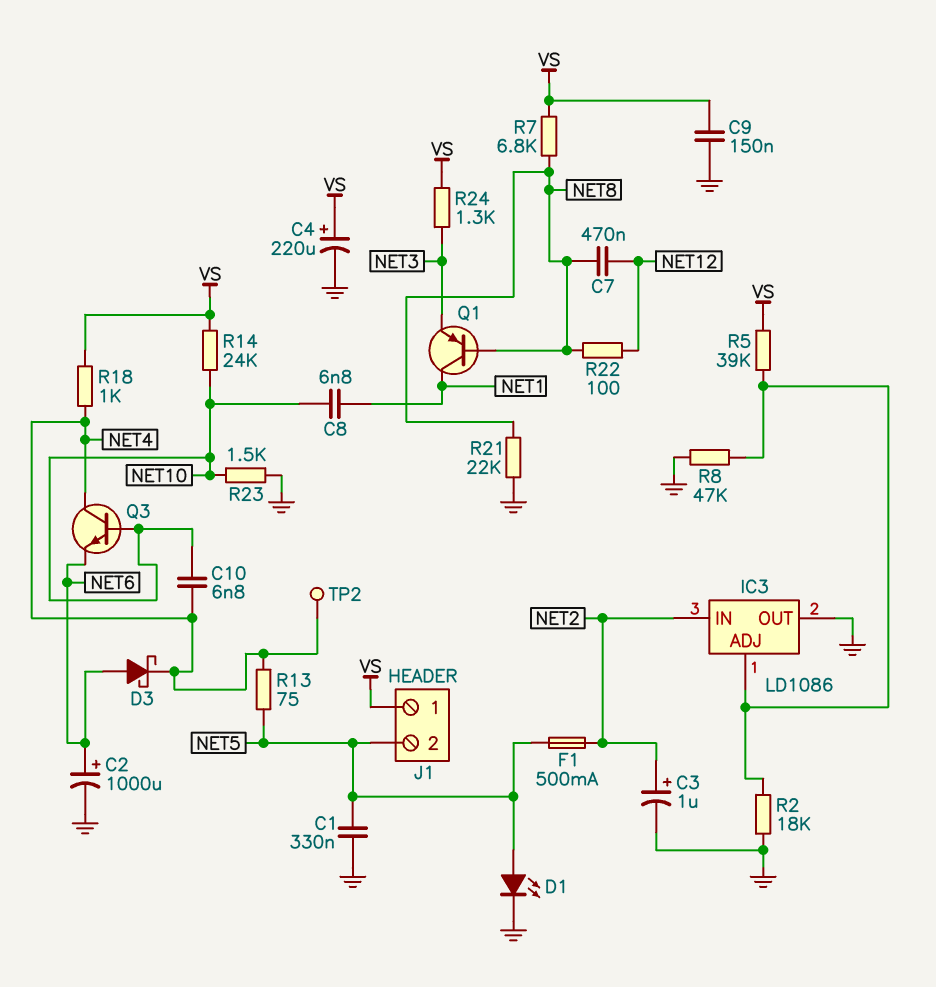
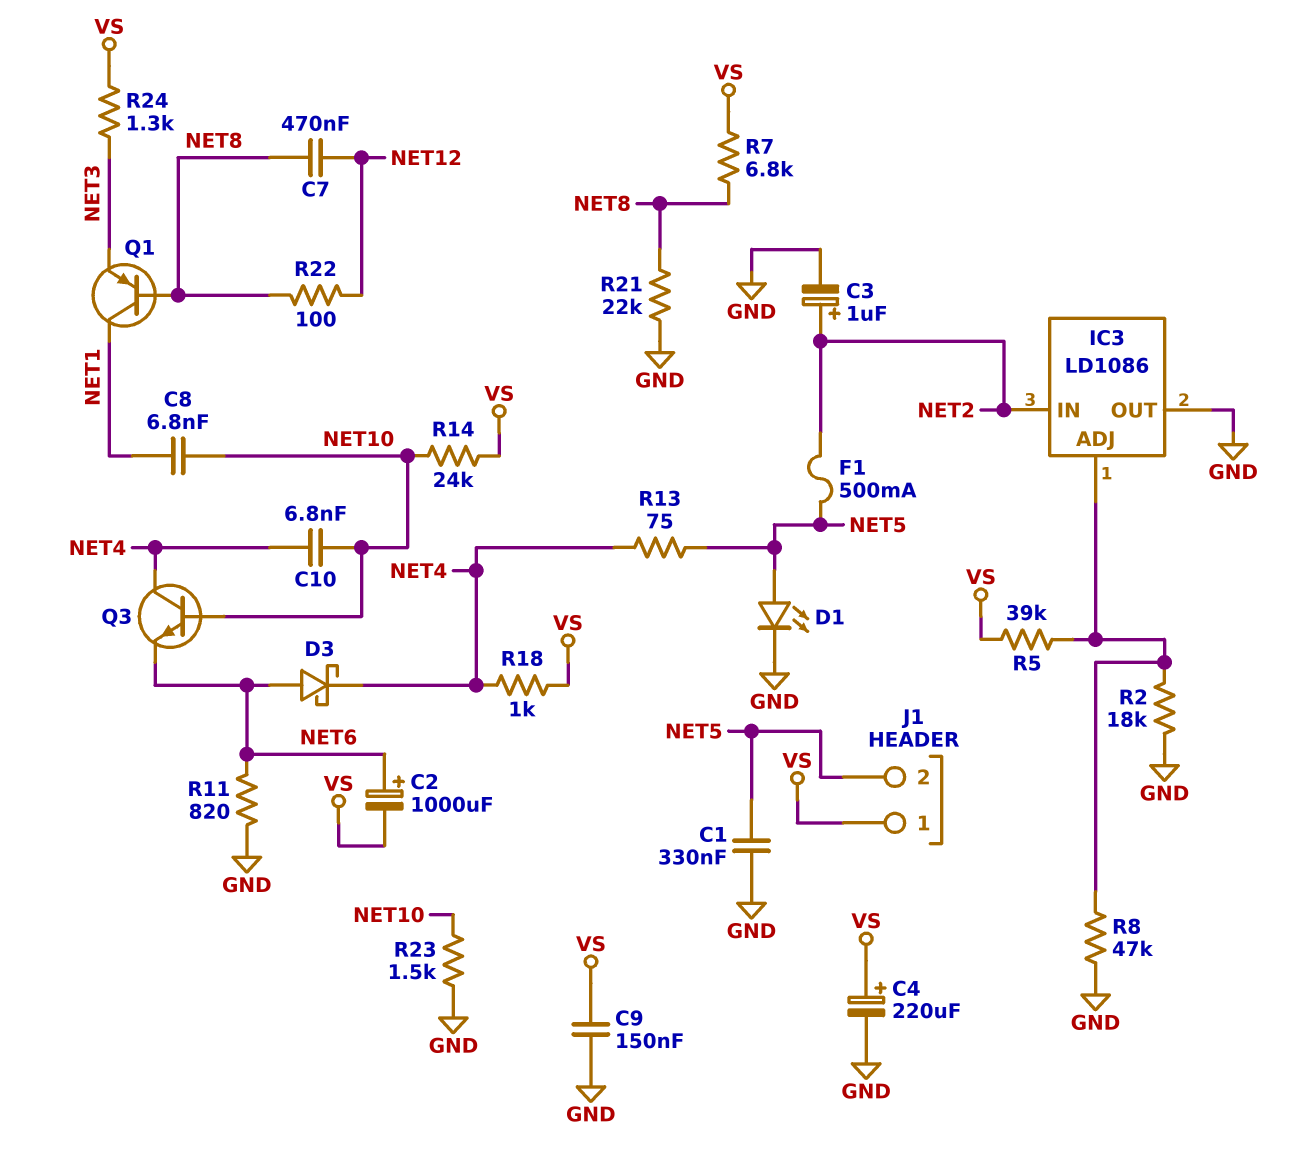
C2: 1000uF (plus NET6, minus GND) -> 1000uF (plus NET6, minus VS)
R11: none -> 820 (GND, NET6)
TP2: test point (NET4) -> none

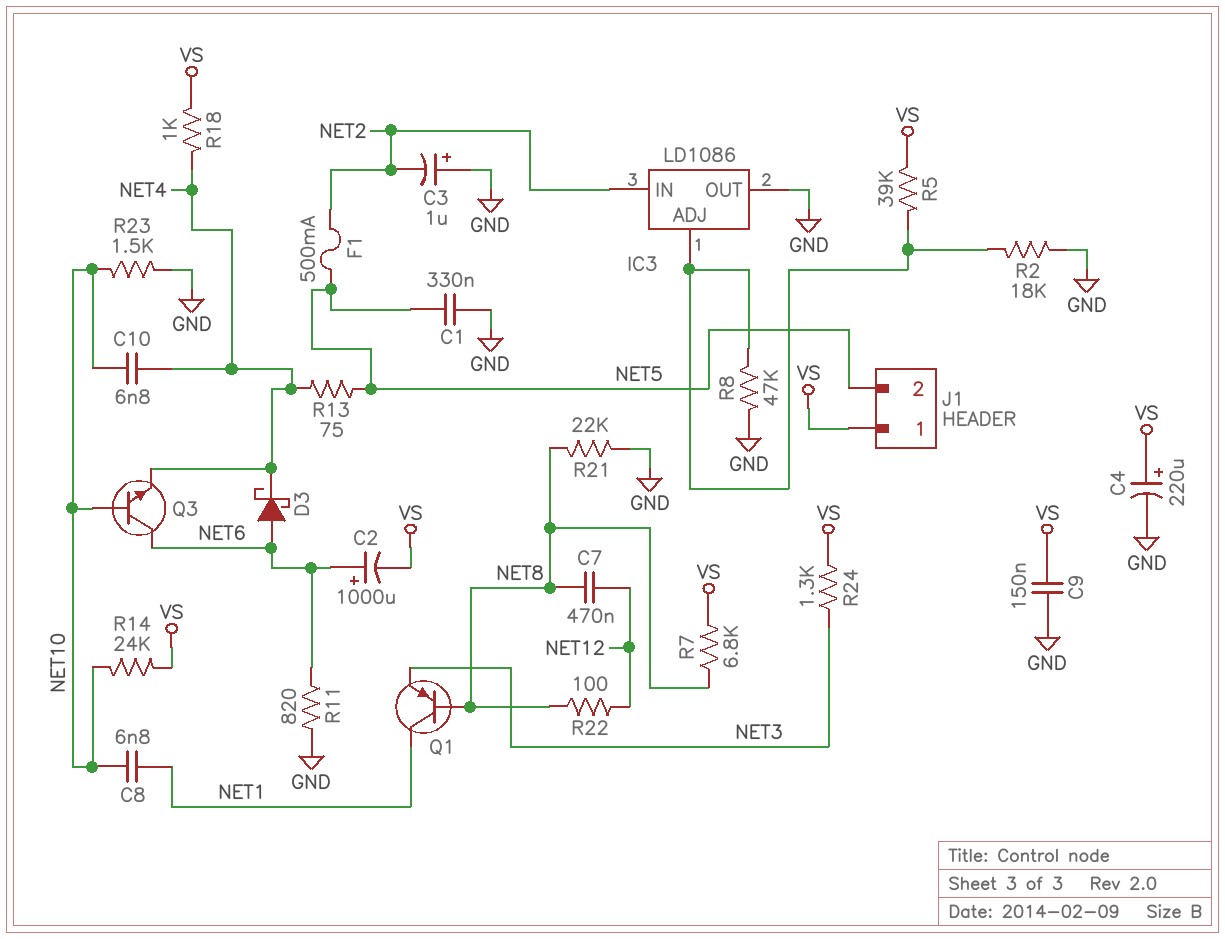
C3: 1uF (plus NET2, minus GND) -> 1uF (plus GND, minus NET2)
D1: LED (A NET5, K GND) -> none
Q3: NPN (B NET10, C NET4, E NET6) -> NPN (B NET10, C NET6, E NET4)

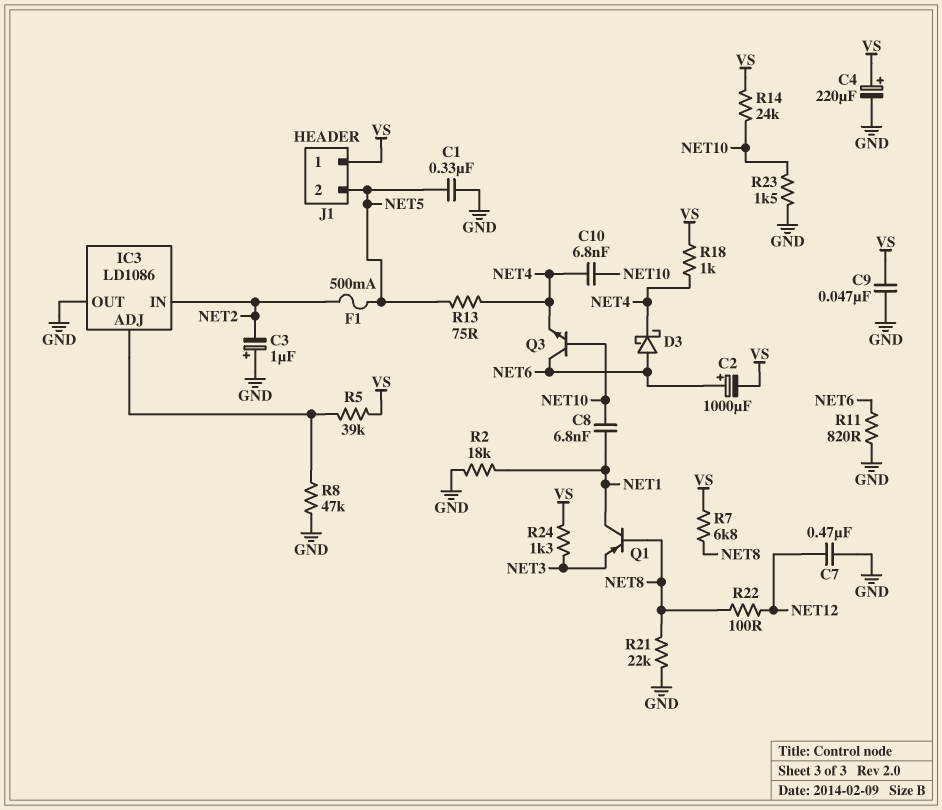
C7: 470nF (NET8, NET12) -> 470nF (GND, NET12)
C9: 150nF (GND, VS) -> 47nF (GND, VS)
R2: 18k (GND, IC3/ADJ) -> 18k (GND, NET1)

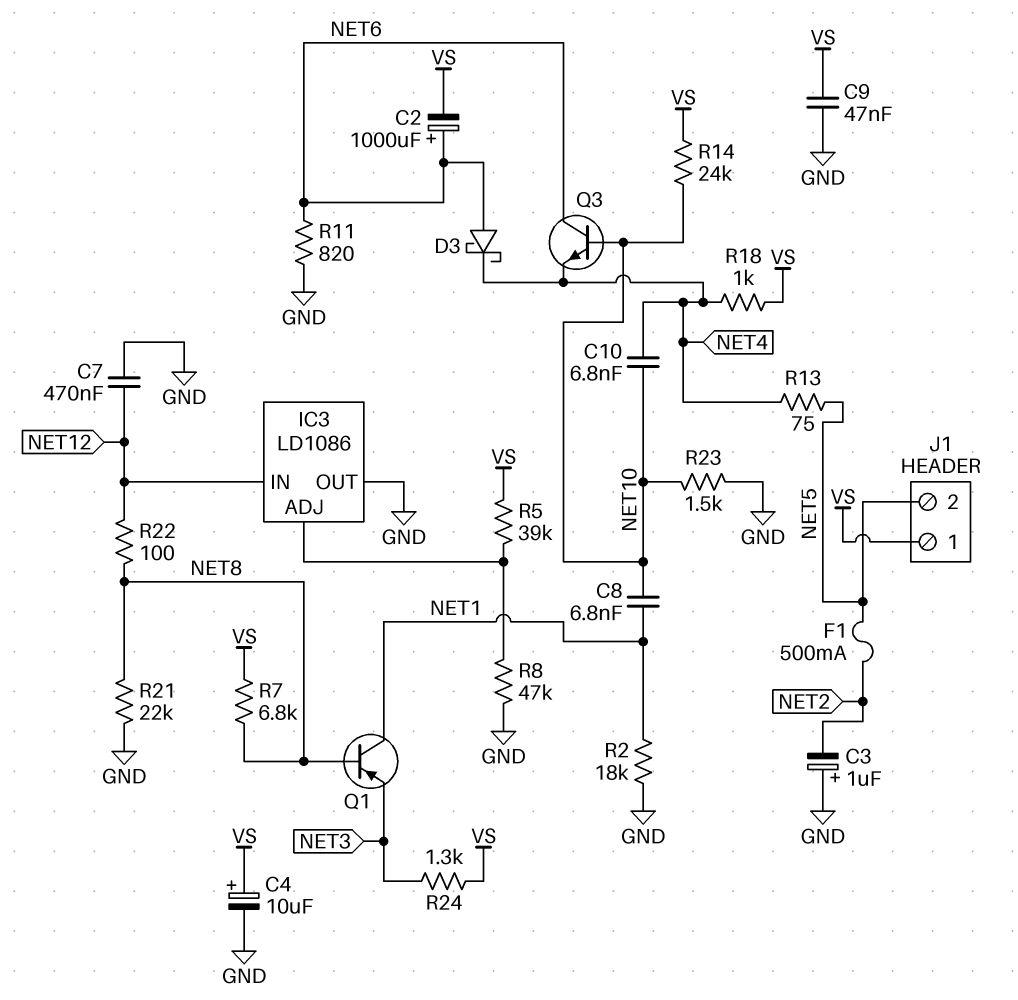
C1: 330nF (GND, NET5) -> none
C4: 220uF (plus VS, minus GND) -> 10uF (plus VS, minus GND)
IC3 pin IN: NET2 -> NET12

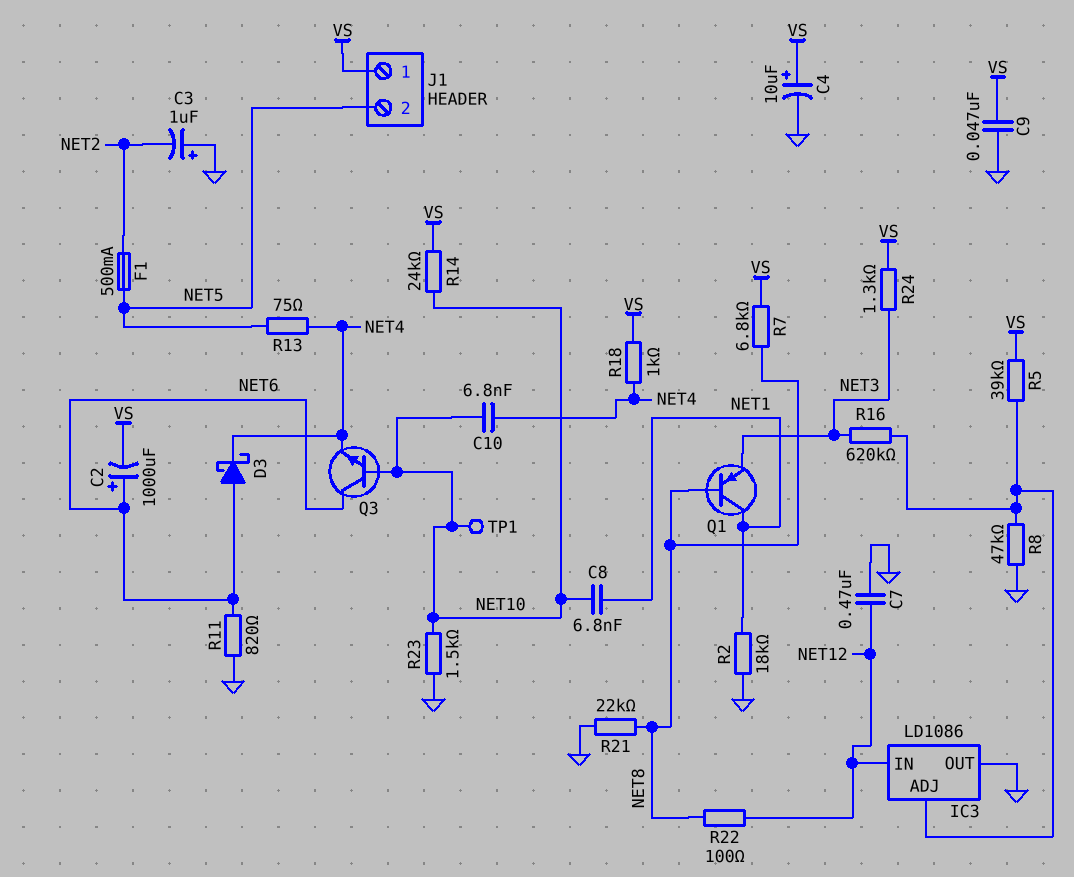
R16: none -> 620k (IC3/ADJ, NET3)
TP1: none -> test point (NET10)

